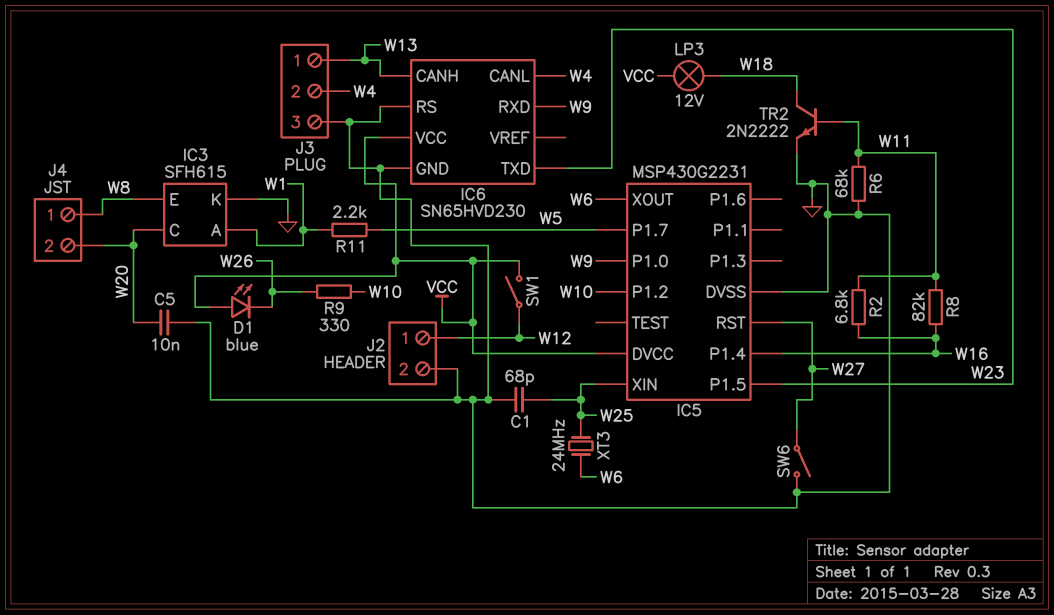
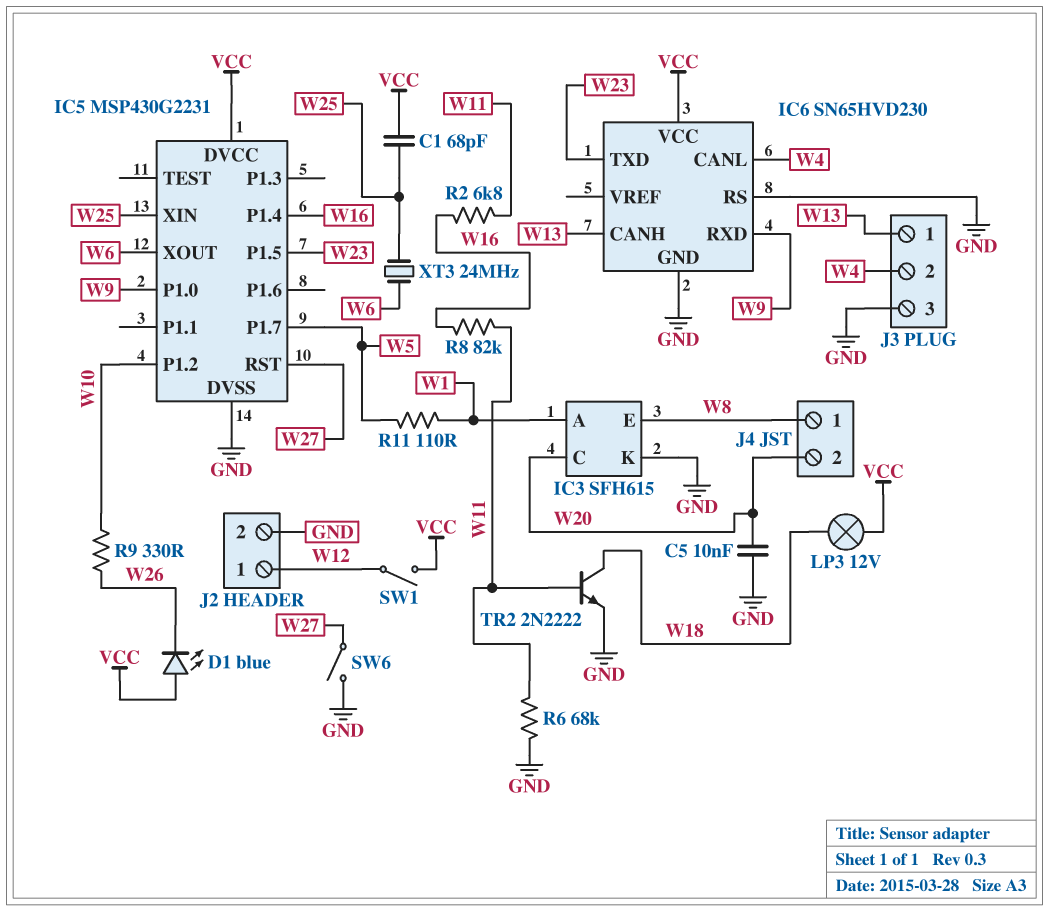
C1: 68pF (GND, W25) -> 68pF (VCC, W25)
R11: 2.2k (W1, W5) -> 110 (W1, W5)

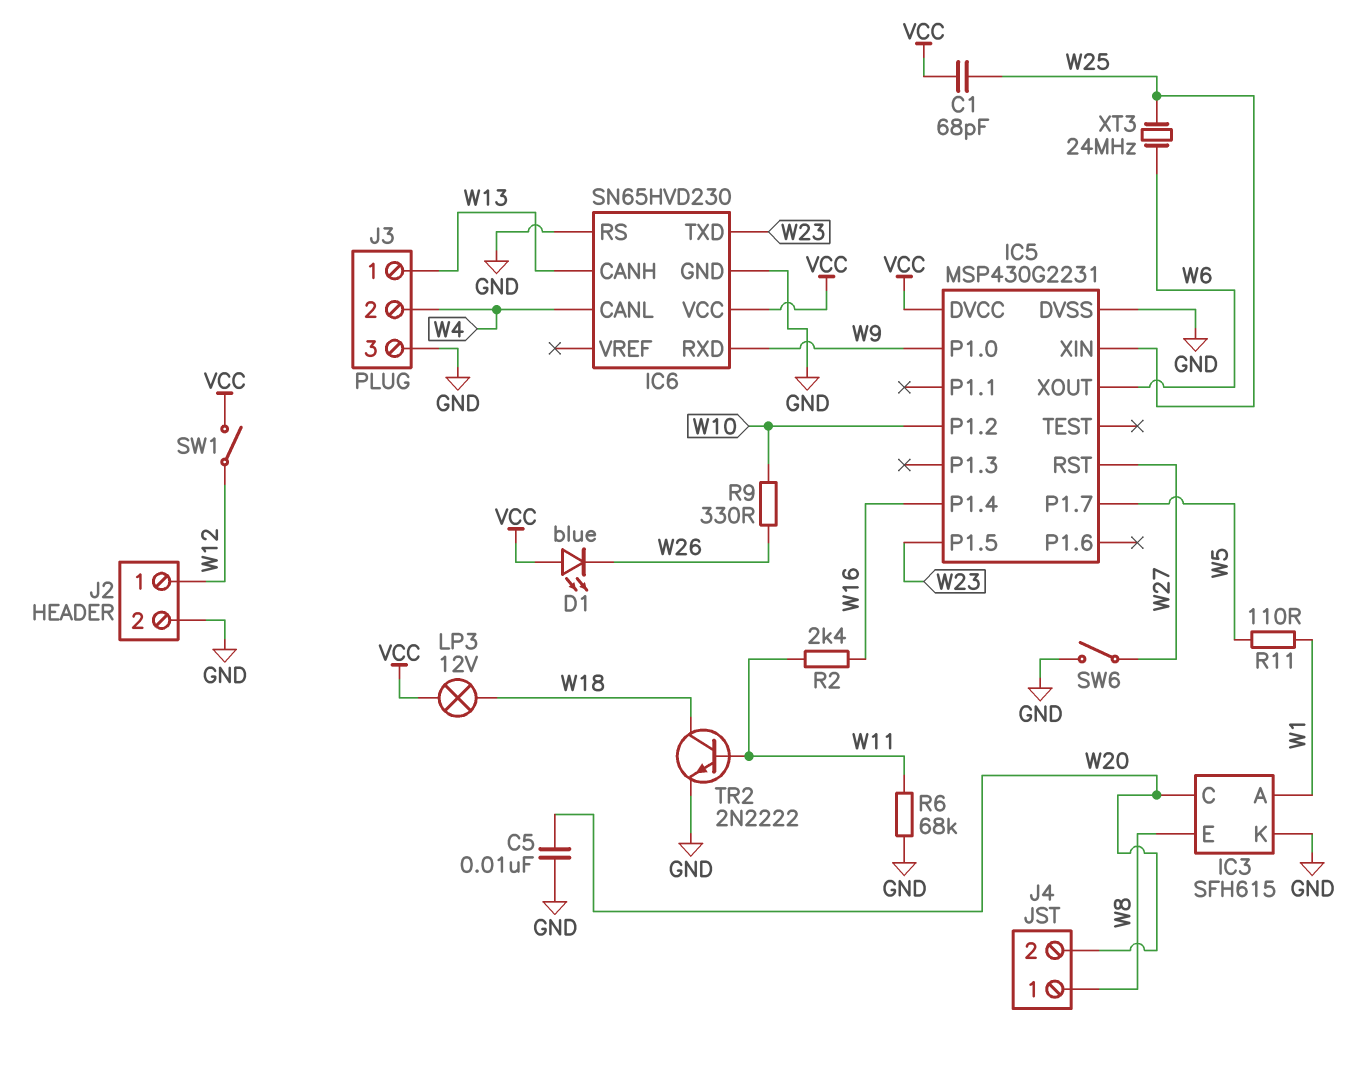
R2: 6.8k (W11, W16) -> 2.4k (W11, W16)
R8: 82k (W11, W16) -> none

